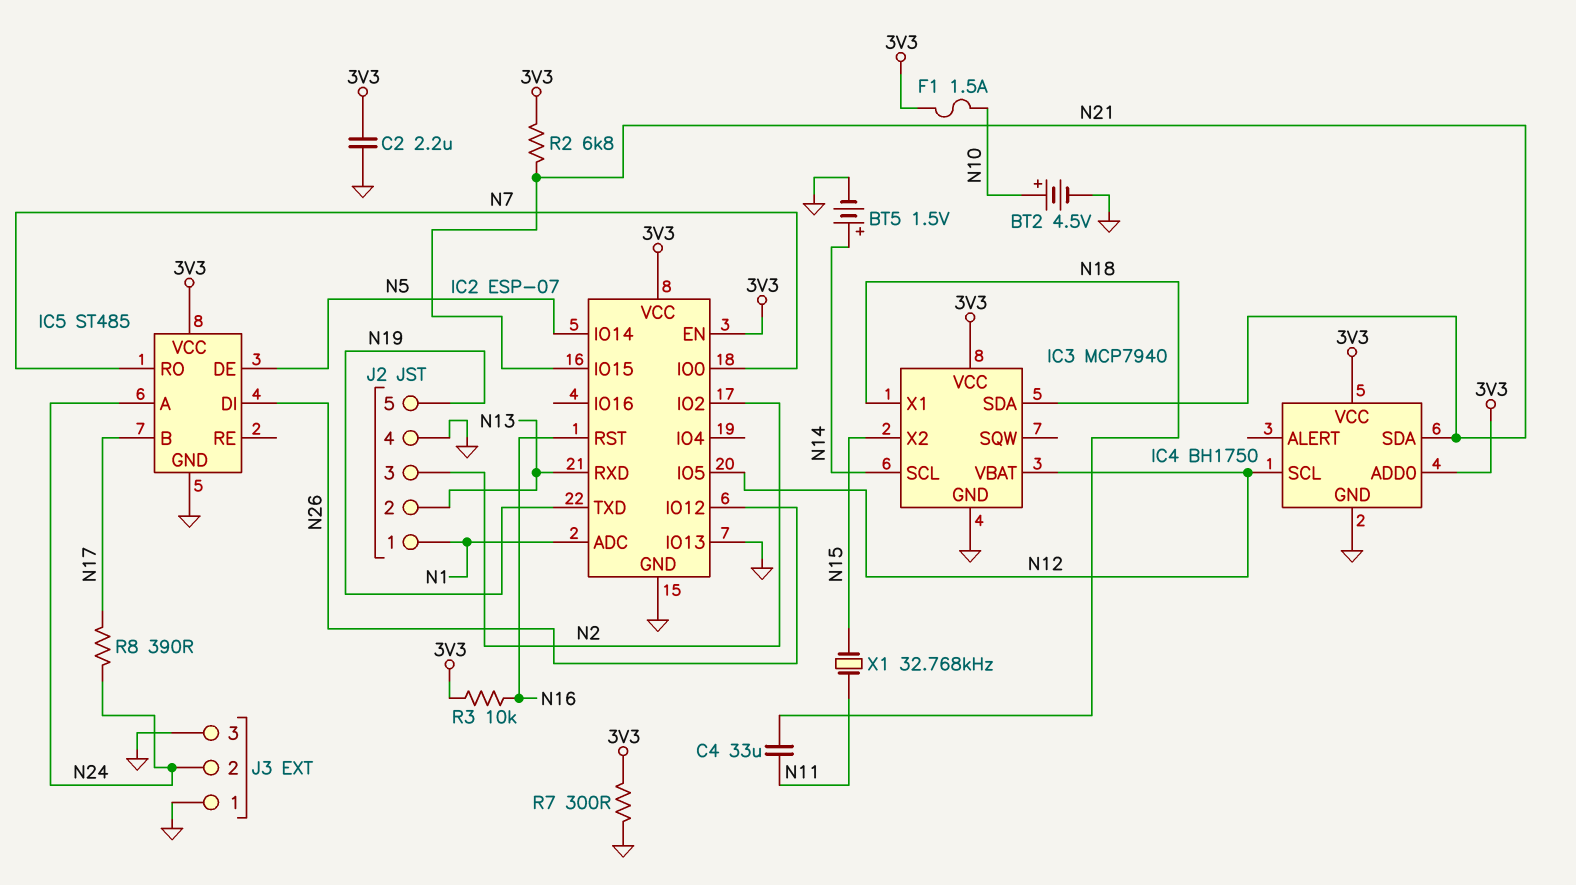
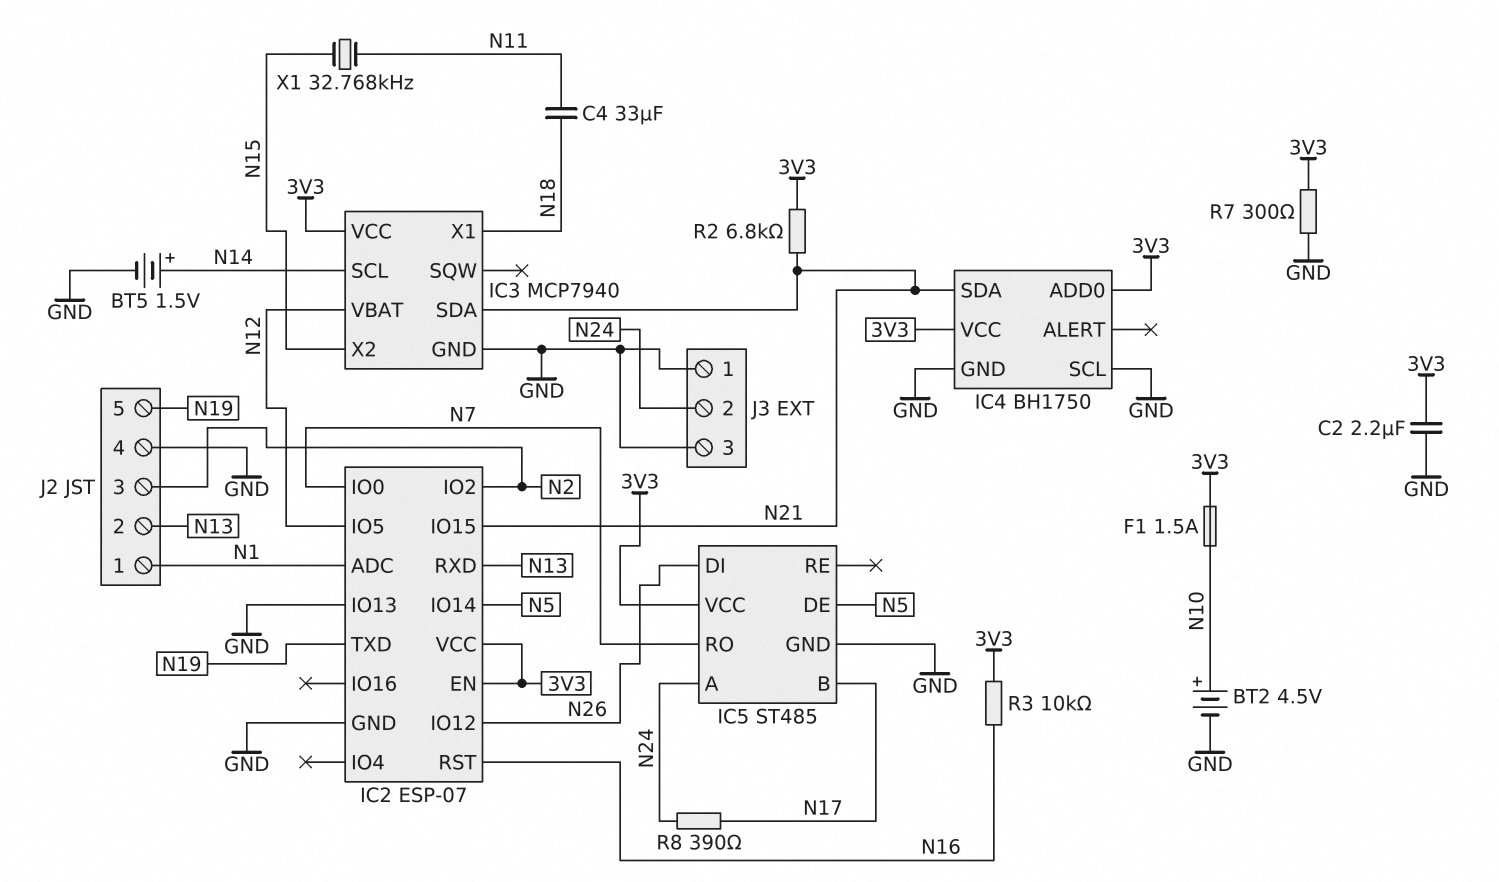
IC4 pin SCL: N12 -> GND

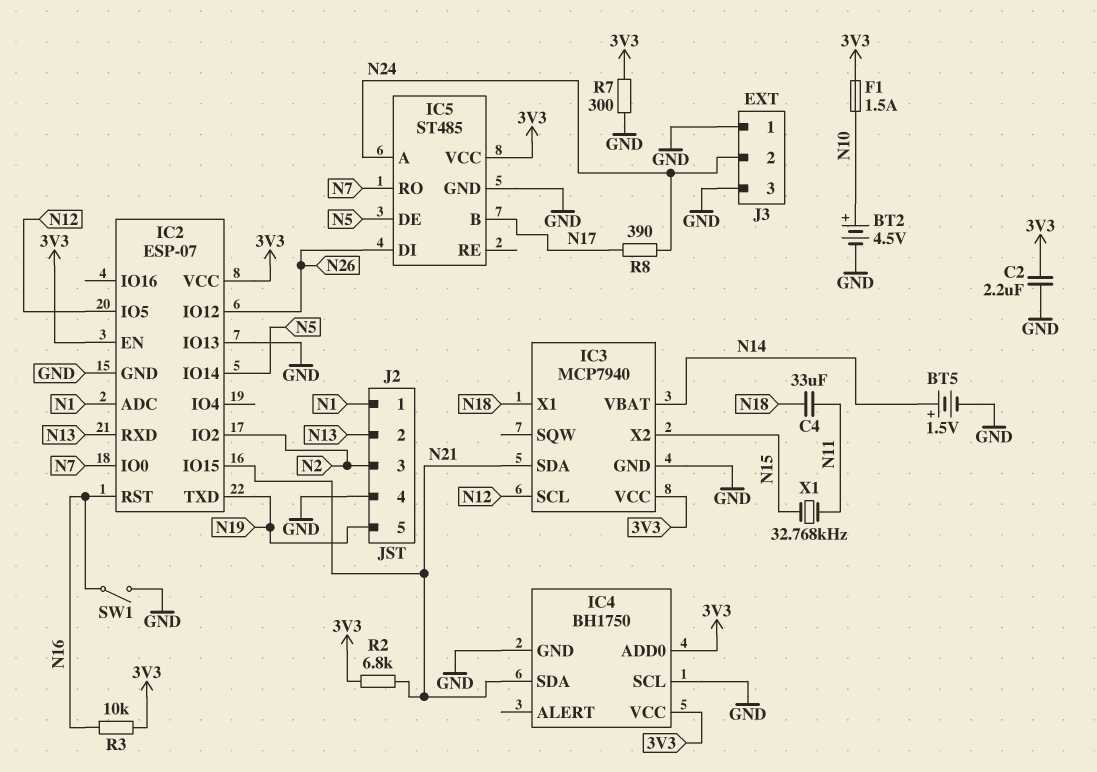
IC3 pin SCL: N14 -> N12
IC3 pin VBAT: N12 -> N14
SW1: none -> switch (GND, N16)

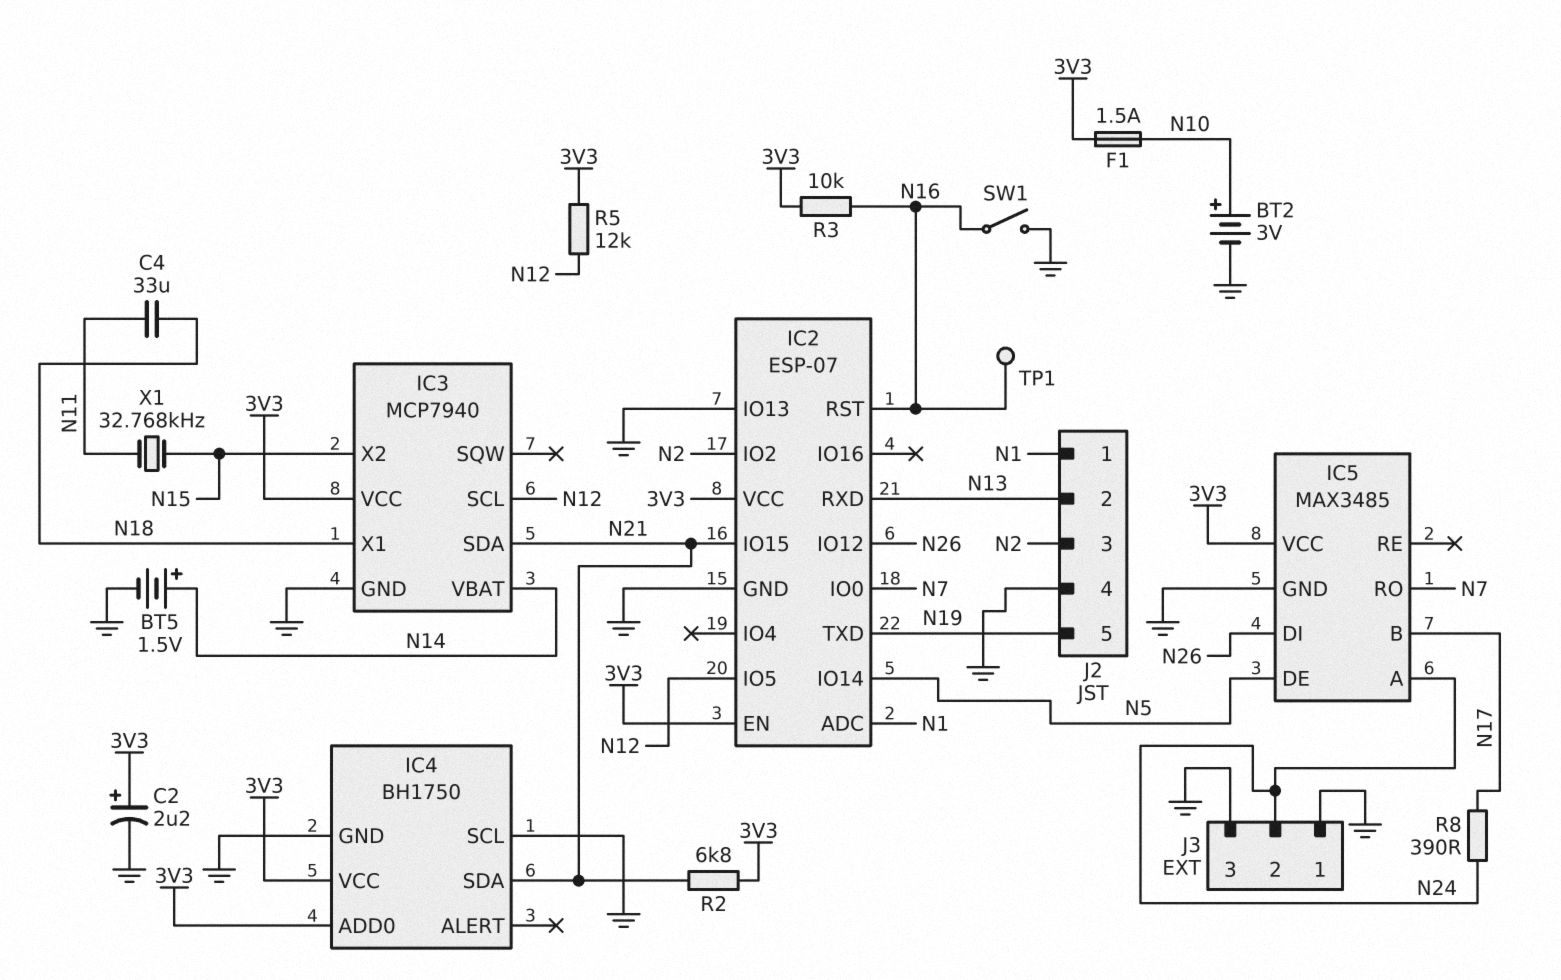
BT2: 4.5V (plus N10, minus GND) -> 3V (plus N10, minus GND)
C2: 2.2uF (3V3, GND) -> 2.2uF (plus 3V3, minus GND)
IC5: ST485 -> MAX3485
R5: none -> 12k (3V3, N12)
R7: 300 (3V3, GND) -> none
TP1: none -> test point (N16)

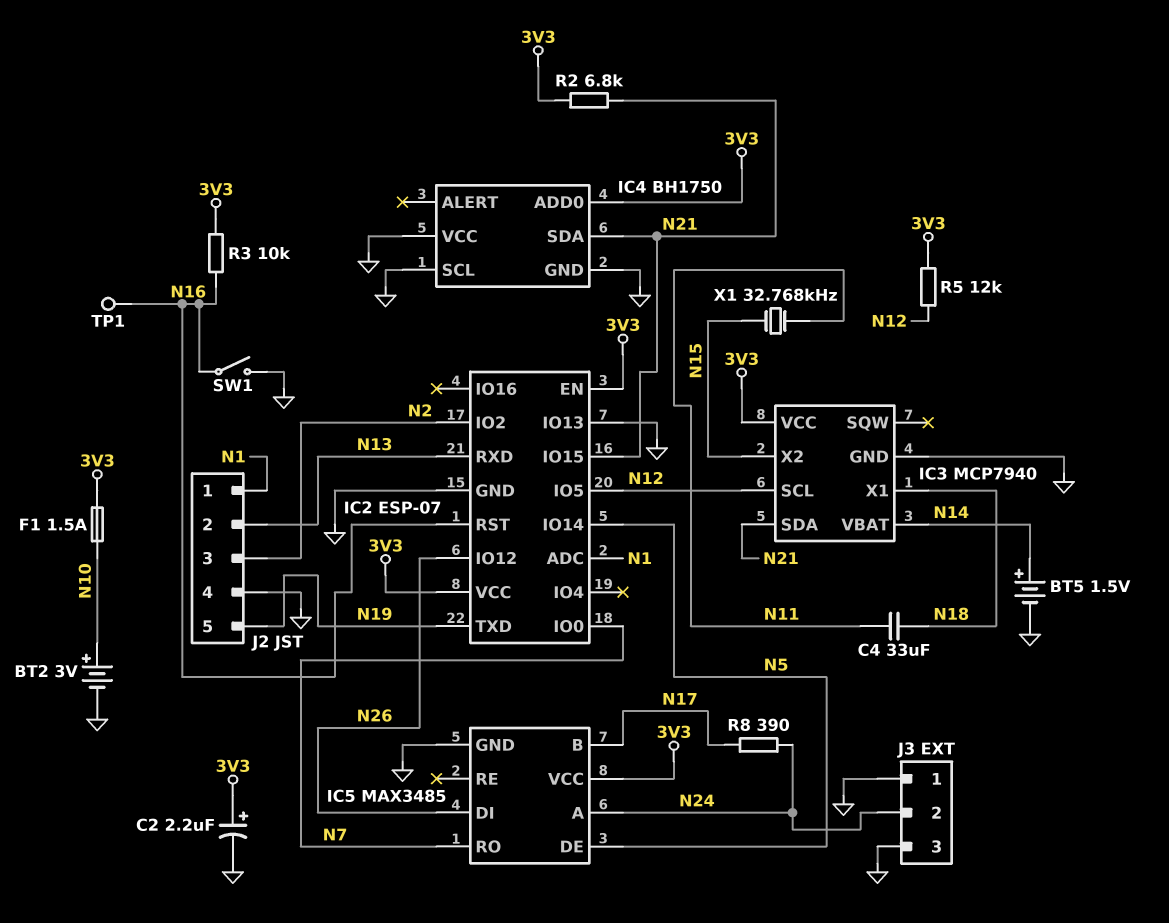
IC4 pin VCC: 3V3 -> GND

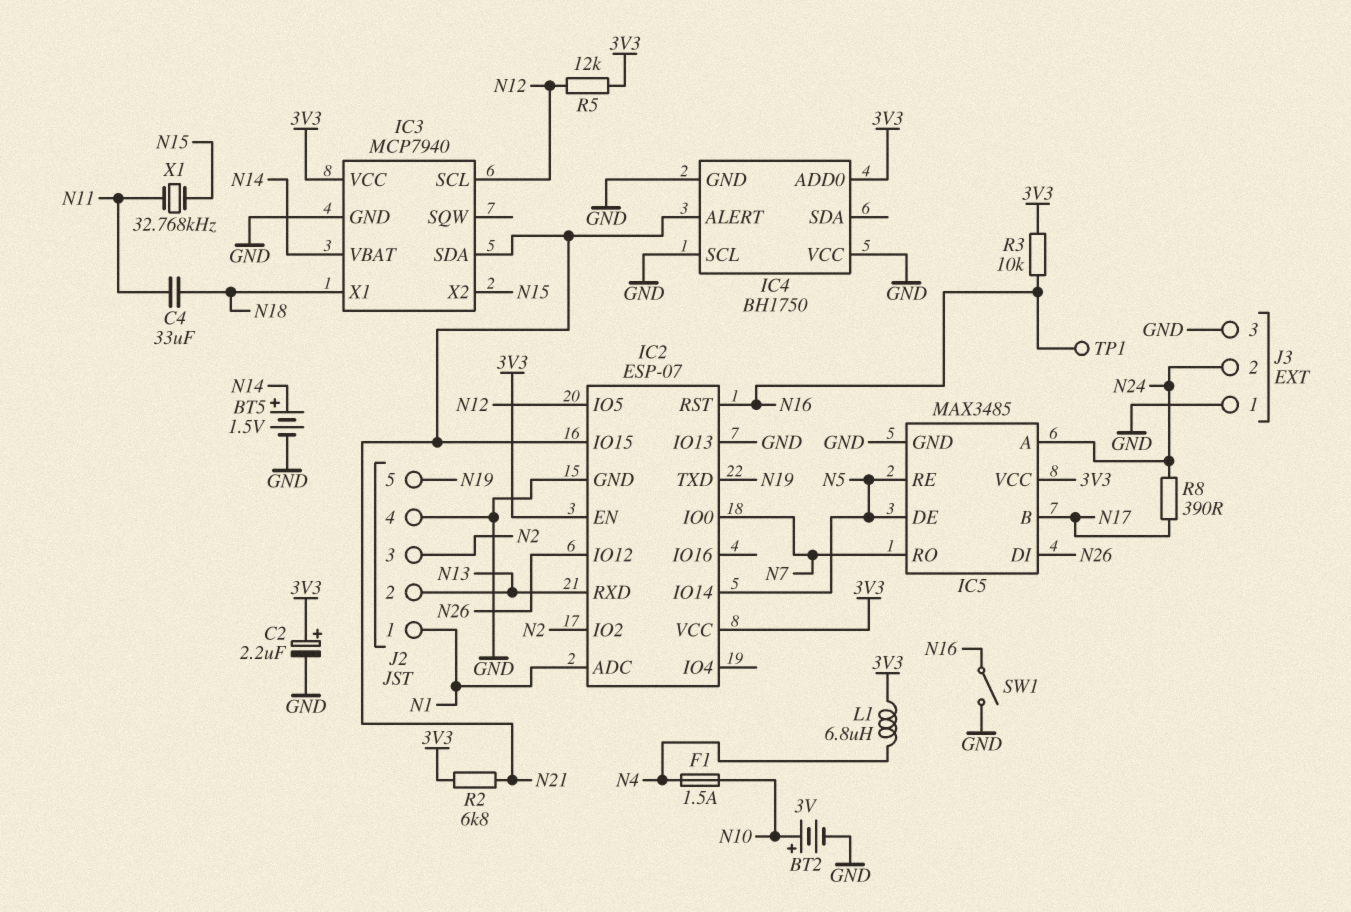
F1: 1.5A (3V3, N10) -> 1.5A (N4, N10)
IC4 pin ALERT: none -> N21
IC4 pin SDA: N21 -> none
IC5 pin RE: none -> N5
L1: none -> 6.8uH (3V3, N4)

